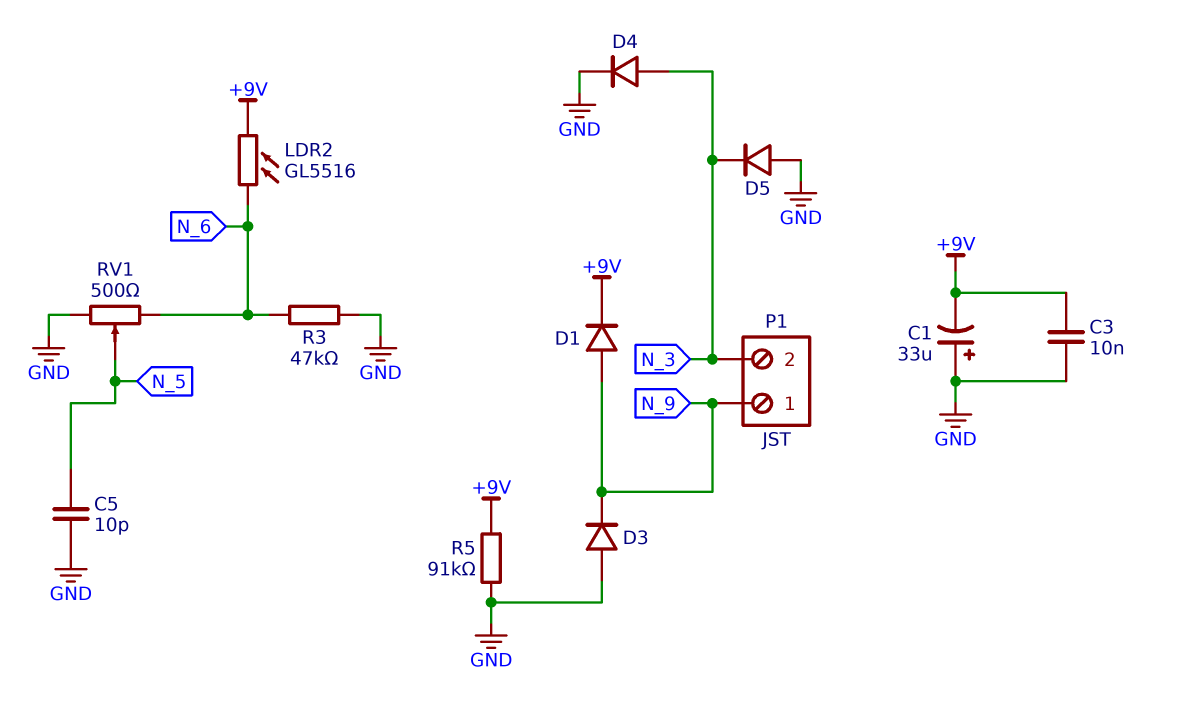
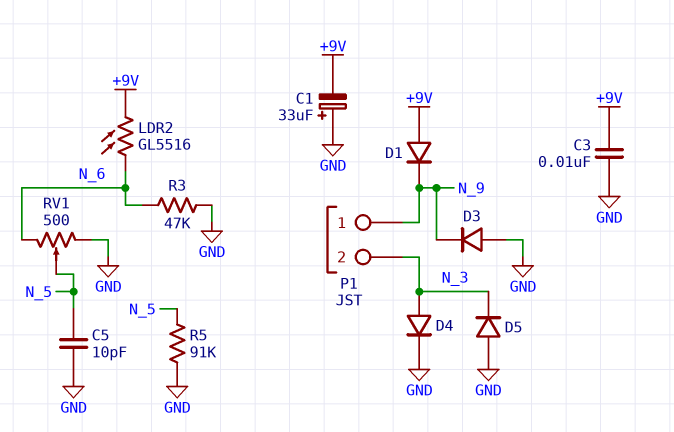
D1: diode (A N_9, K +9V) -> diode (A +9V, K N_9)
R5: 91k (+9V, GND) -> 91k (GND, N_5)

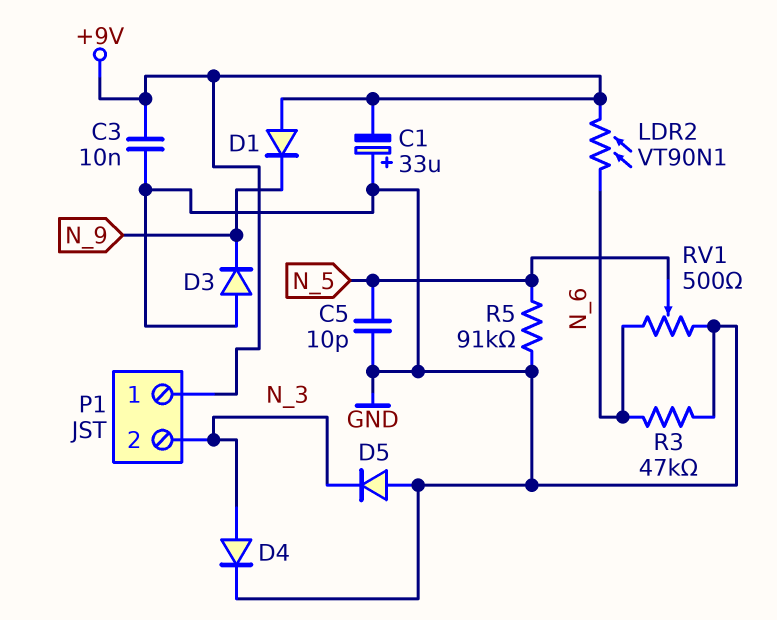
LDR2: GL5516 (+9V, N_6) -> VT90N1 (+9V, N_6)
P1 pin 1: N_9 -> +9V

